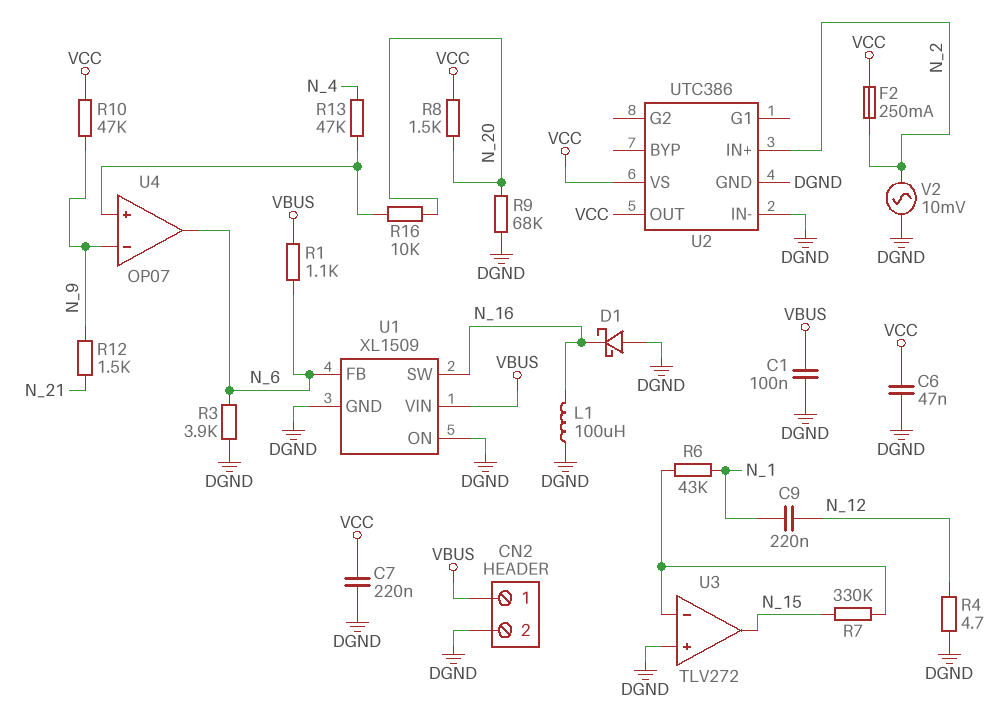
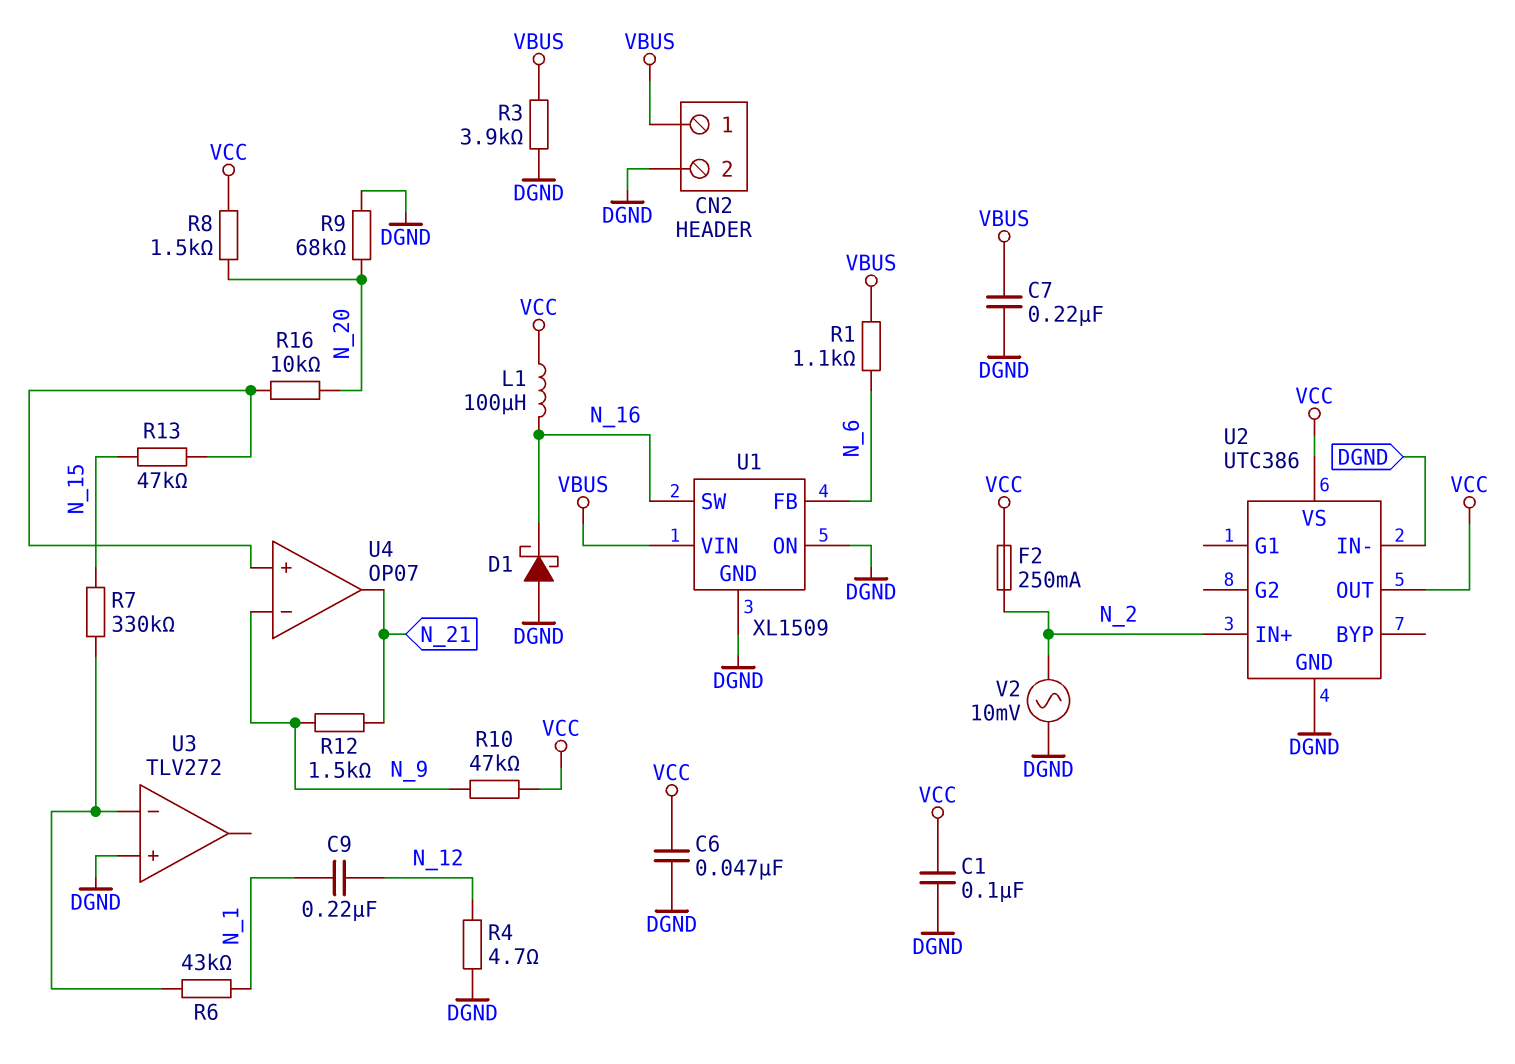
C1: 100nF (DGND, VBUS) -> 100nF (DGND, VCC)
C7: 220nF (DGND, VCC) -> 220nF (DGND, VBUS)
L1: 100uH (DGND, N_16) -> 100uH (N_16, VCC)
R3: 3.9k (DGND, N_6) -> 3.9k (DGND, VBUS)
R13: 47k (N_4, U4/in+) -> 47k (N_15, U4/in+)
U3 pin out: N_15 -> none
U4 pin out: N_6 -> N_21

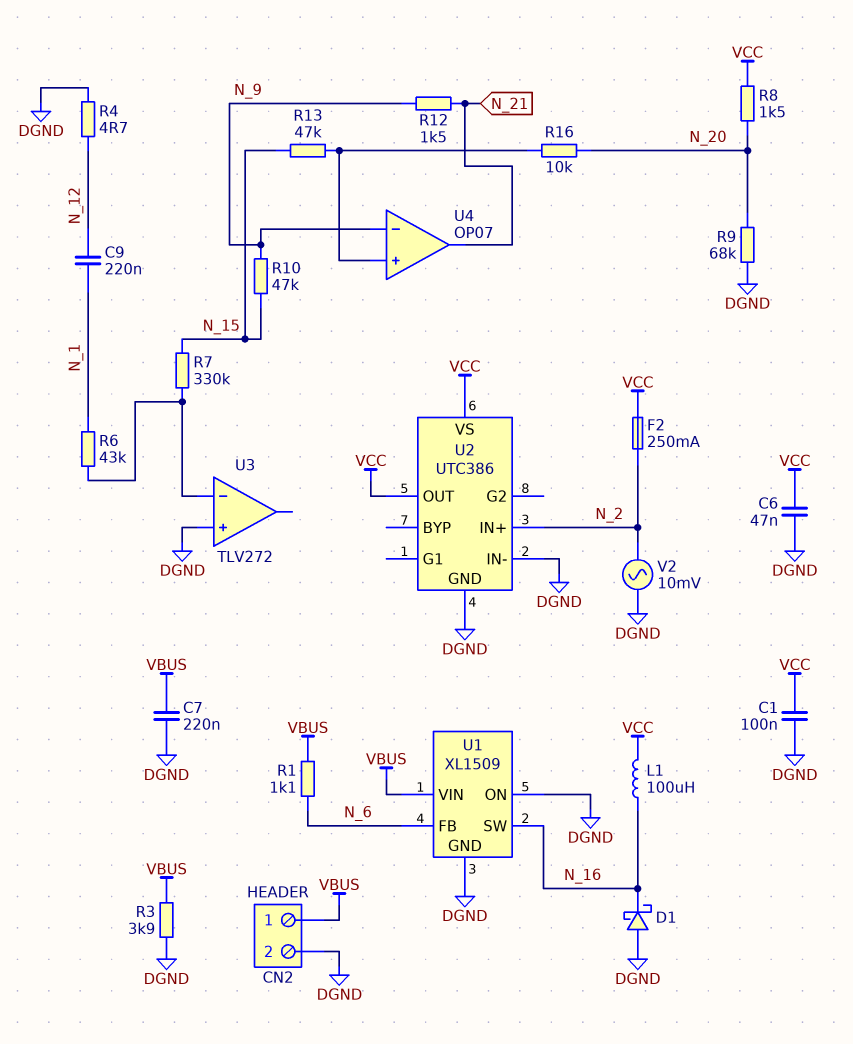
R10: 47k (N_9, VCC) -> 47k (N_9, N_15)

